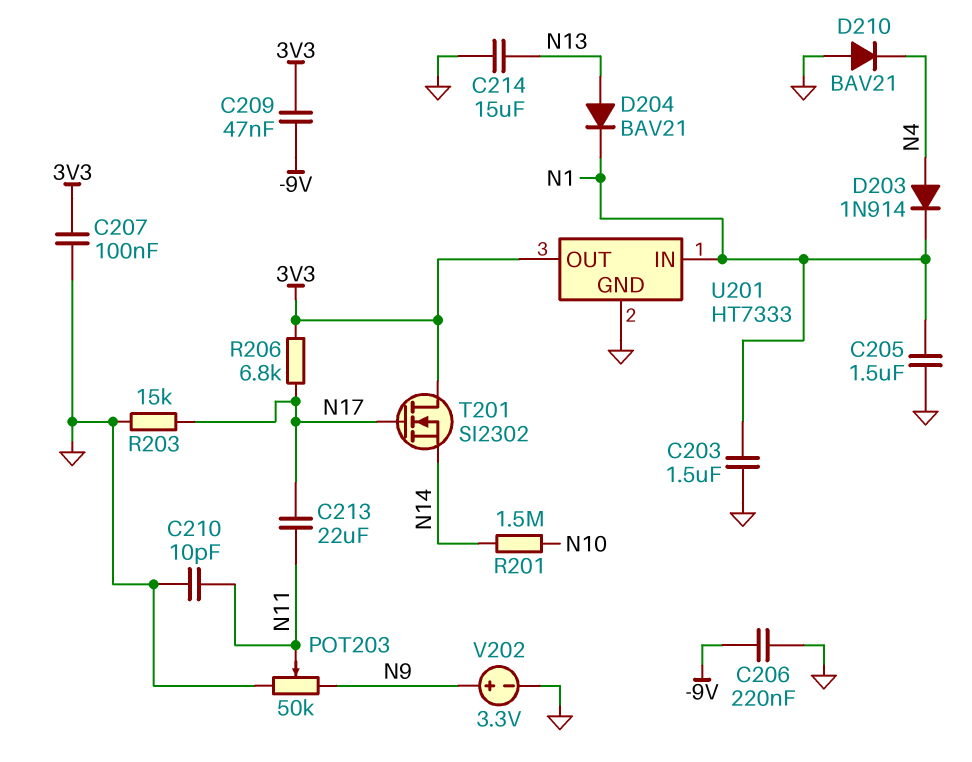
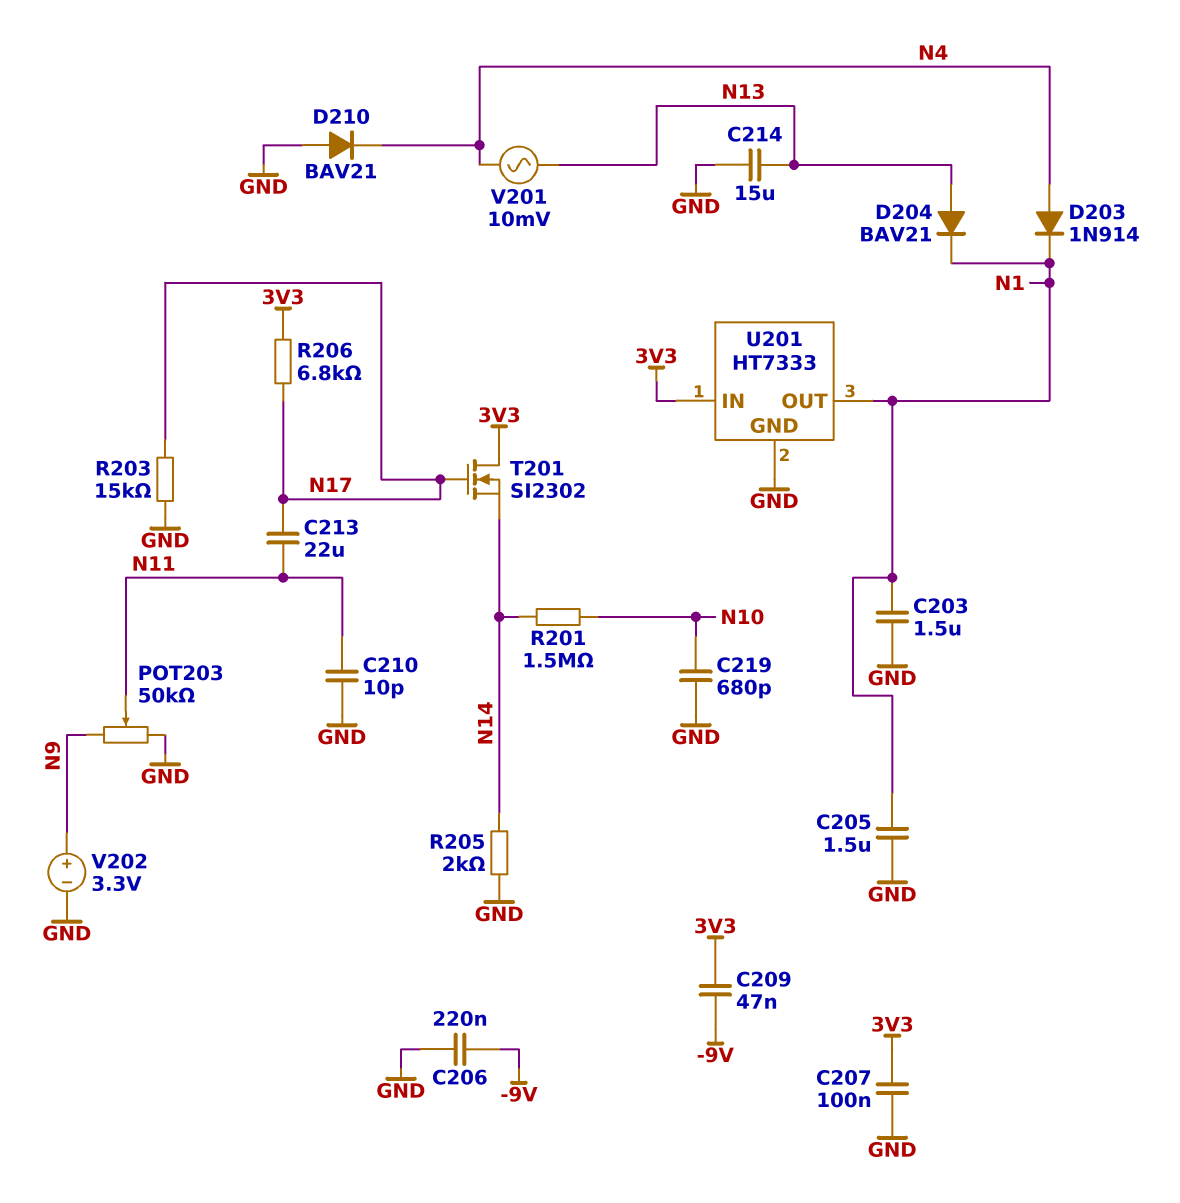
C219: none -> 680pF (GND, N10)
R205: none -> 2k (GND, N14)
U201 pin IN: N1 -> 3V3
U201 pin OUT: 3V3 -> N1
V201: none -> AC 10mV (N4, N13)

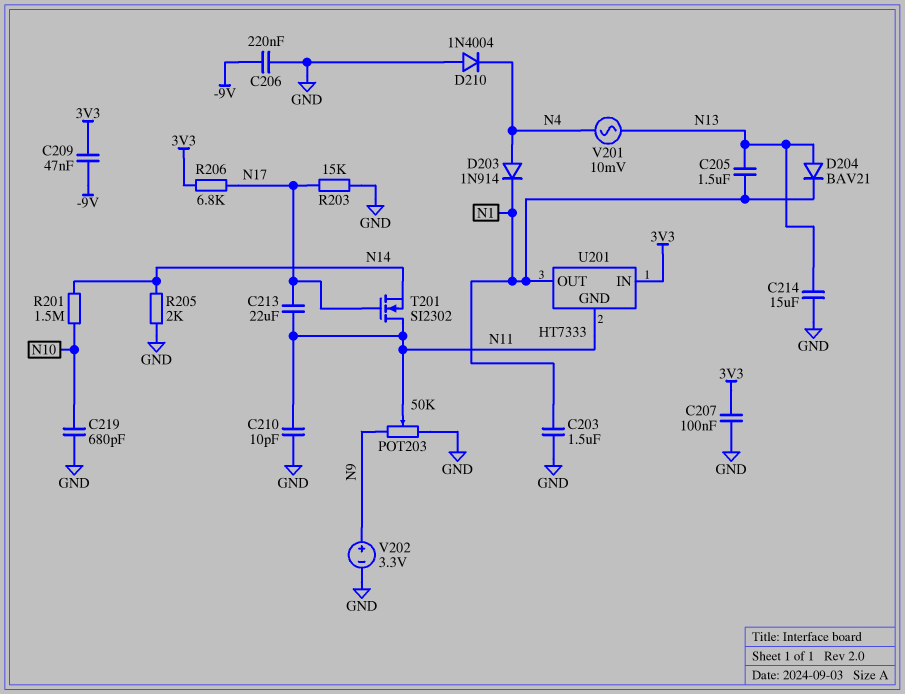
C205: 1.5uF (GND, N1) -> 1.5uF (N1, N13)
D210: diode BAV21 (A GND, K N4) -> diode 1N4004 (A GND, K N4)
T201: NMOS SI2302 (G N17, D 3V3, S N14) -> NMOS SI2302 (G N17, D N11, S N14)
U201 pin GND: GND -> N11

